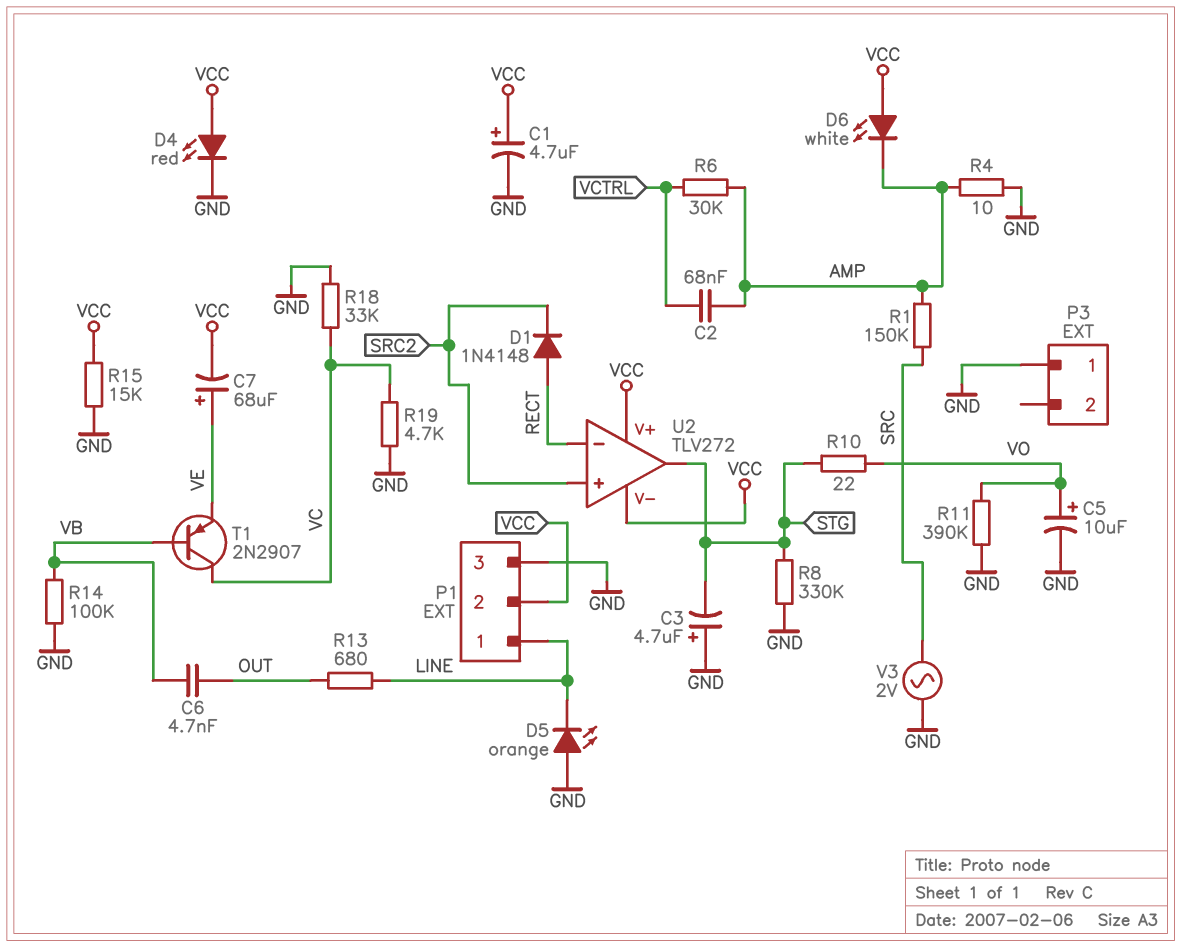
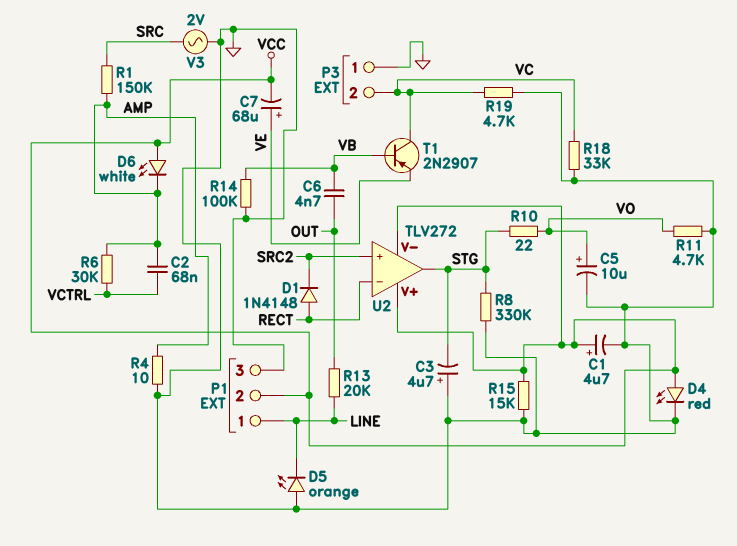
P3 pin 2: none -> VC
R11: 390k (GND, VO) -> 4.7k (GND, VO)
R13: 680 (LINE, OUT) -> 20k (LINE, OUT)

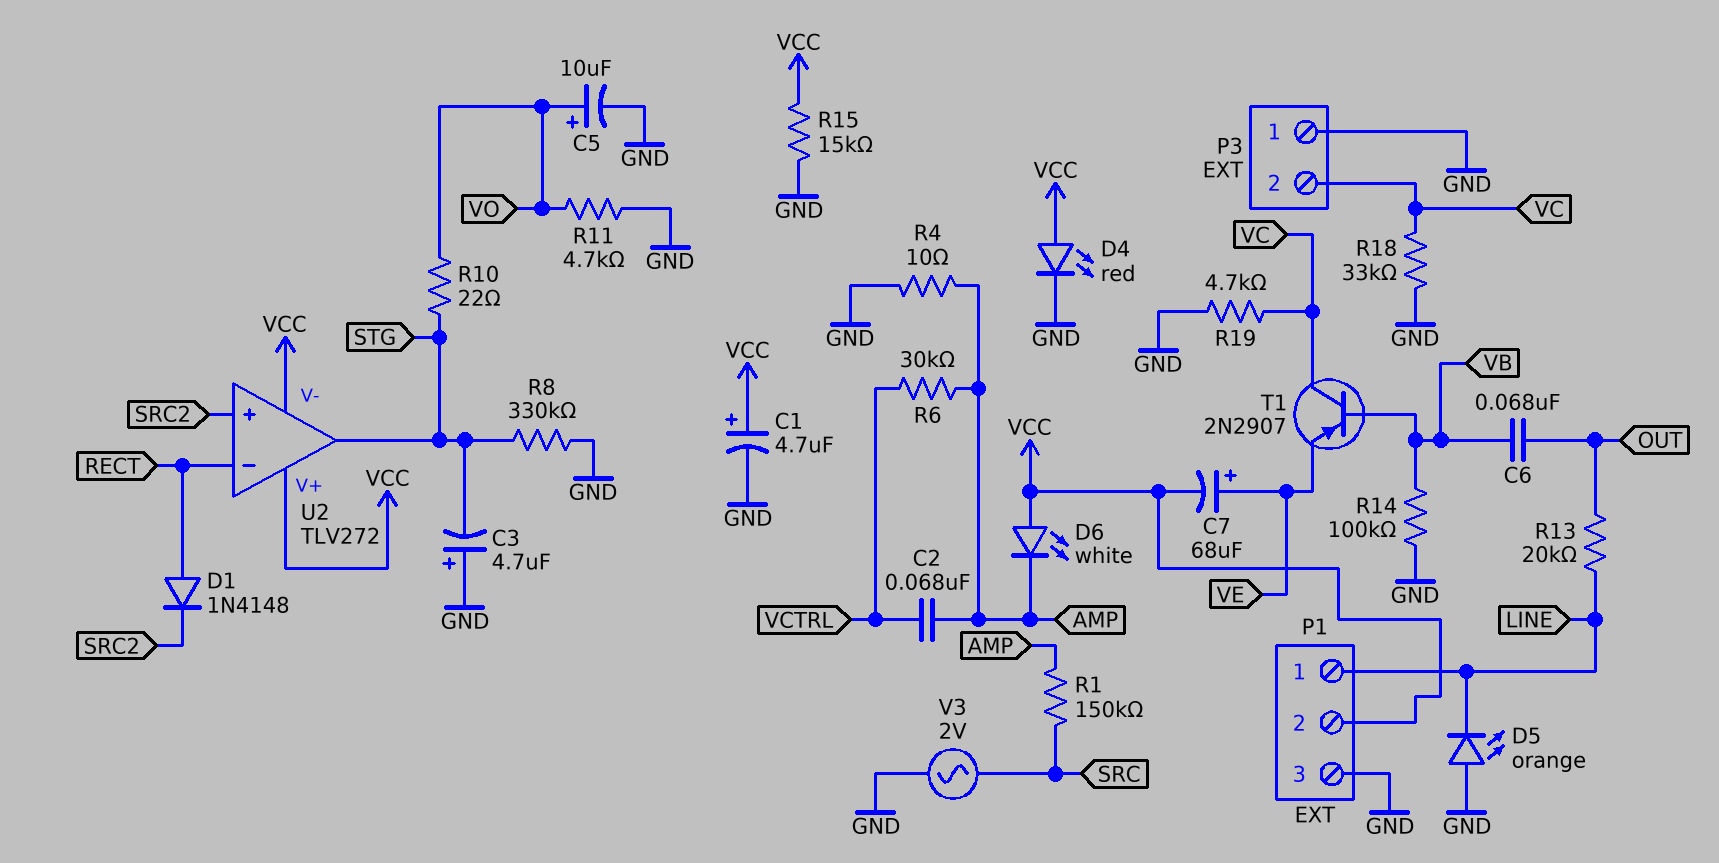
C6: 4.7nF (OUT, VB) -> 68nF (OUT, VB)

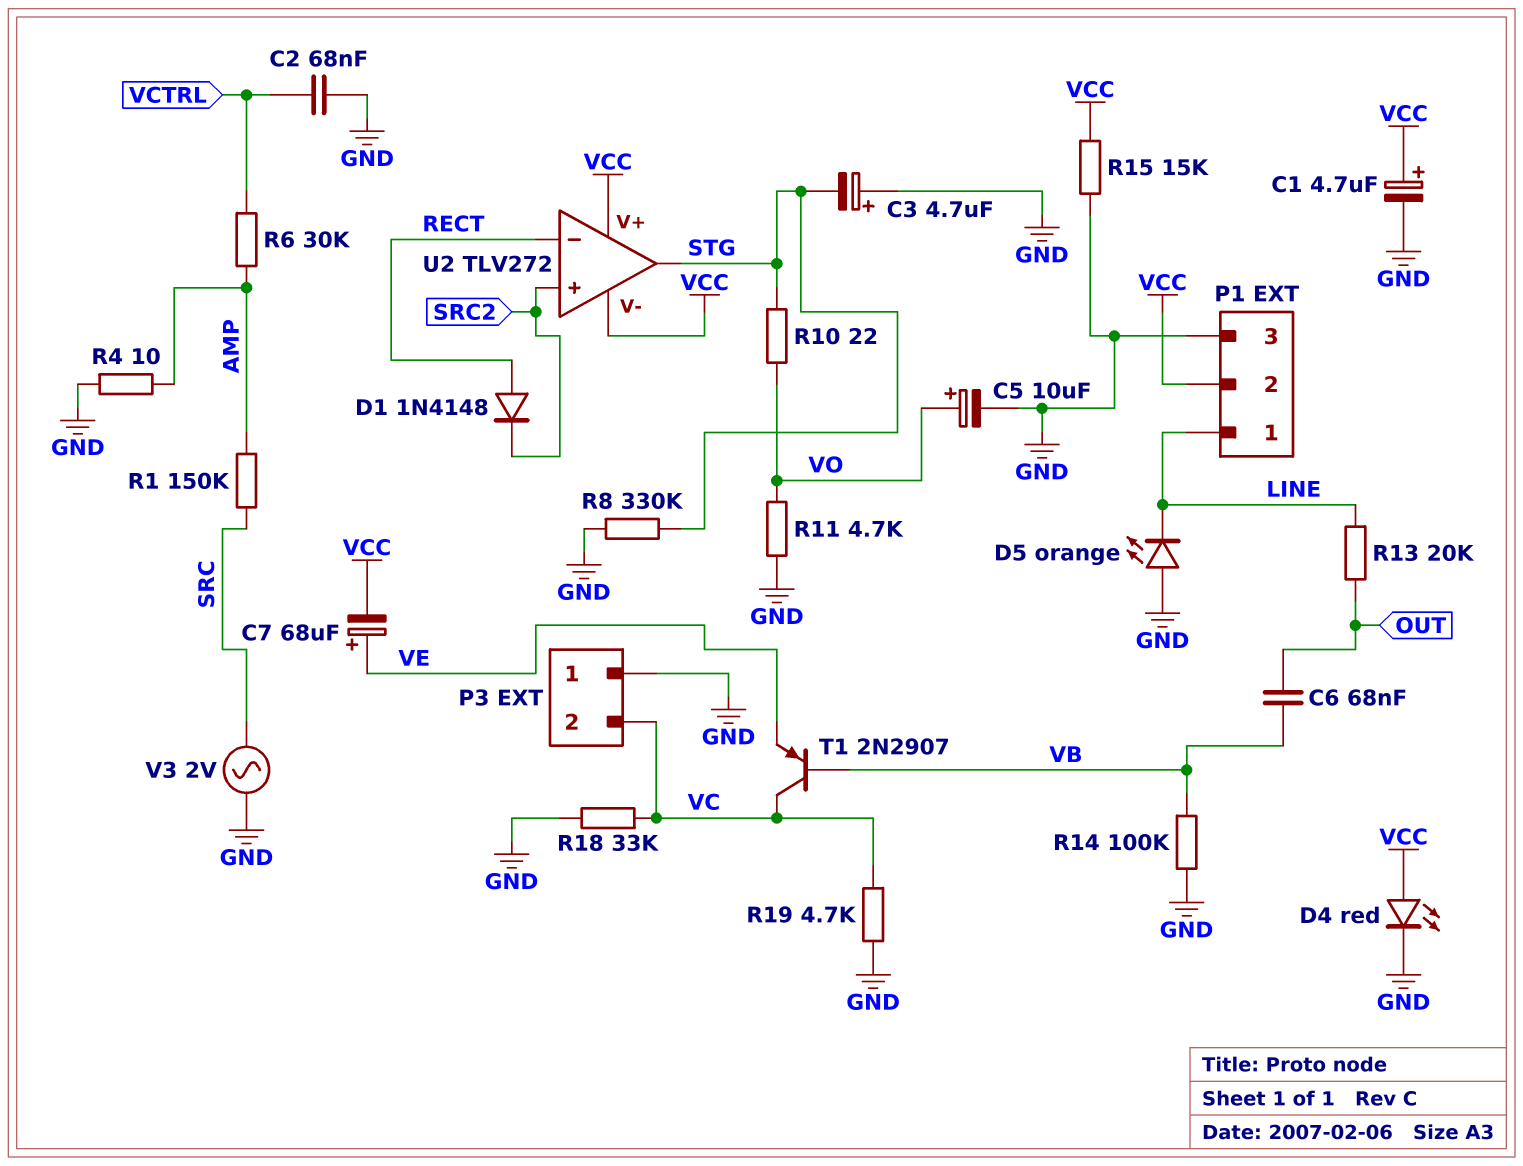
C2: 68nF (AMP, VCTRL) -> 68nF (GND, VCTRL)
D6: LED white (A VCC, K AMP) -> none

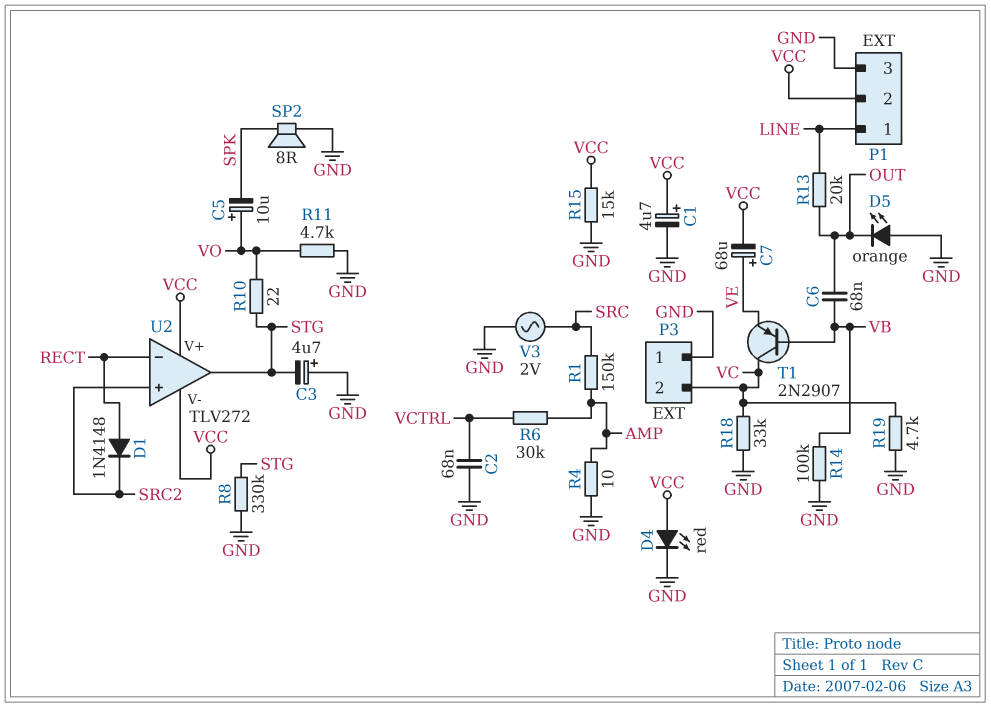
C5: 10uF (plus VO, minus GND) -> 10uF (plus VO, minus SPK)
D5: LED orange (A GND, K LINE) -> LED orange (A GND, K OUT)
SP2: none -> speaker 8R (GND, SPK)

